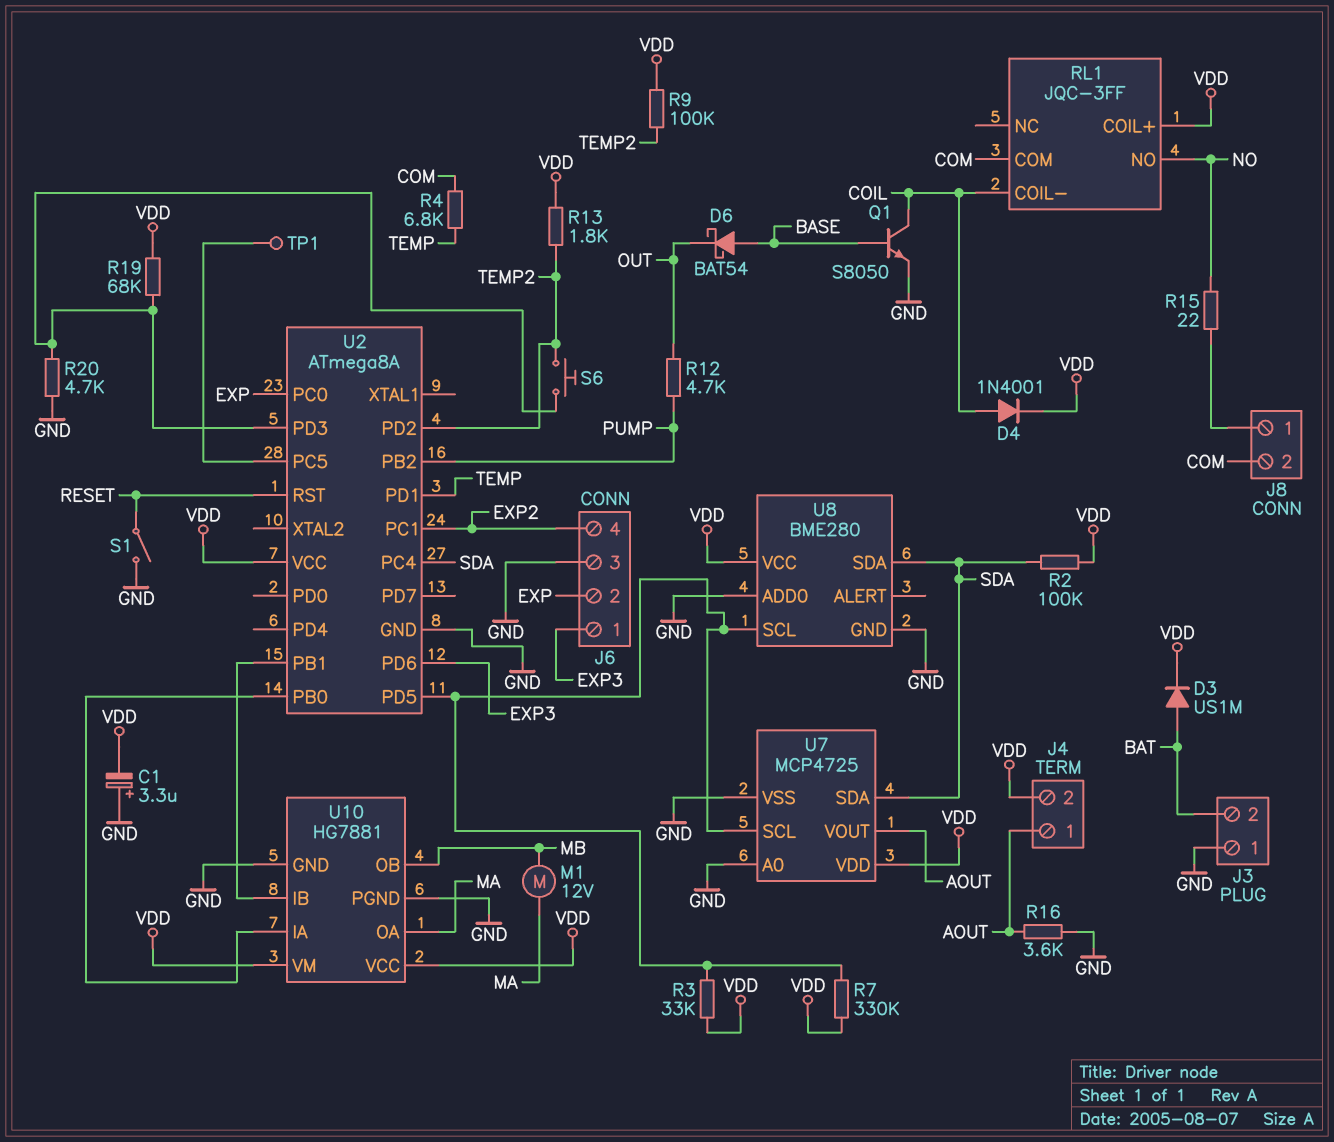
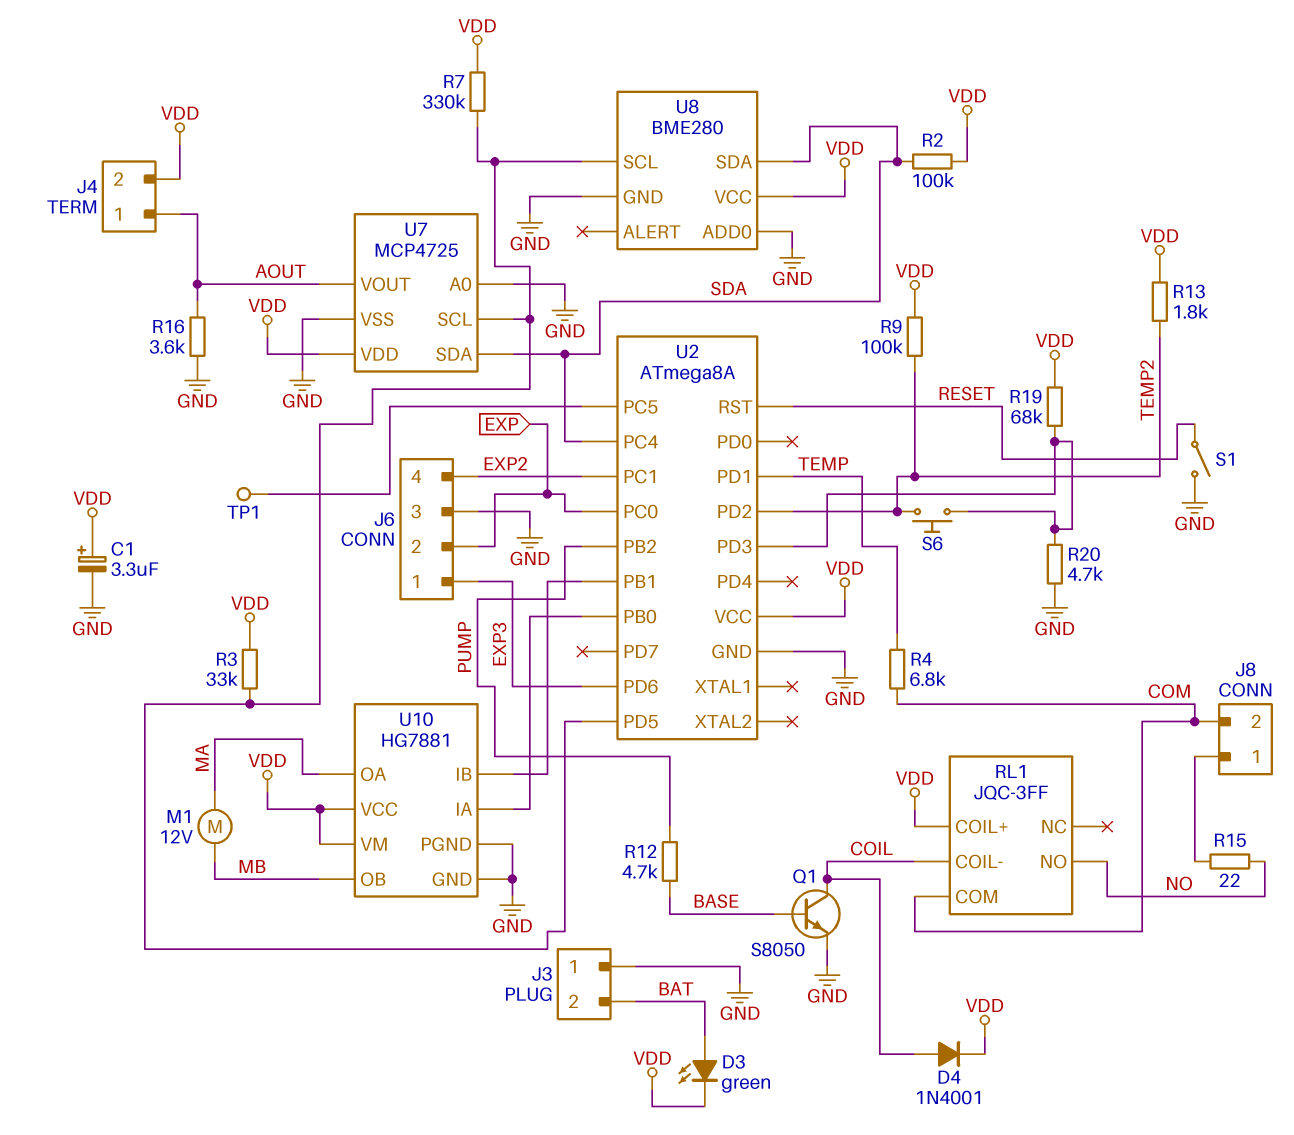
C1: 3.3uF (plus GND, minus VDD) -> 3.3uF (plus VDD, minus GND)
D3: diode US1M (A BAT, K VDD) -> LED green (A BAT, K VDD)
D6: schottky BAT54 (A BASE, K OUT) -> none
R12: 4.7k (OUT, PUMP) -> 4.7k (BASE, PUMP)

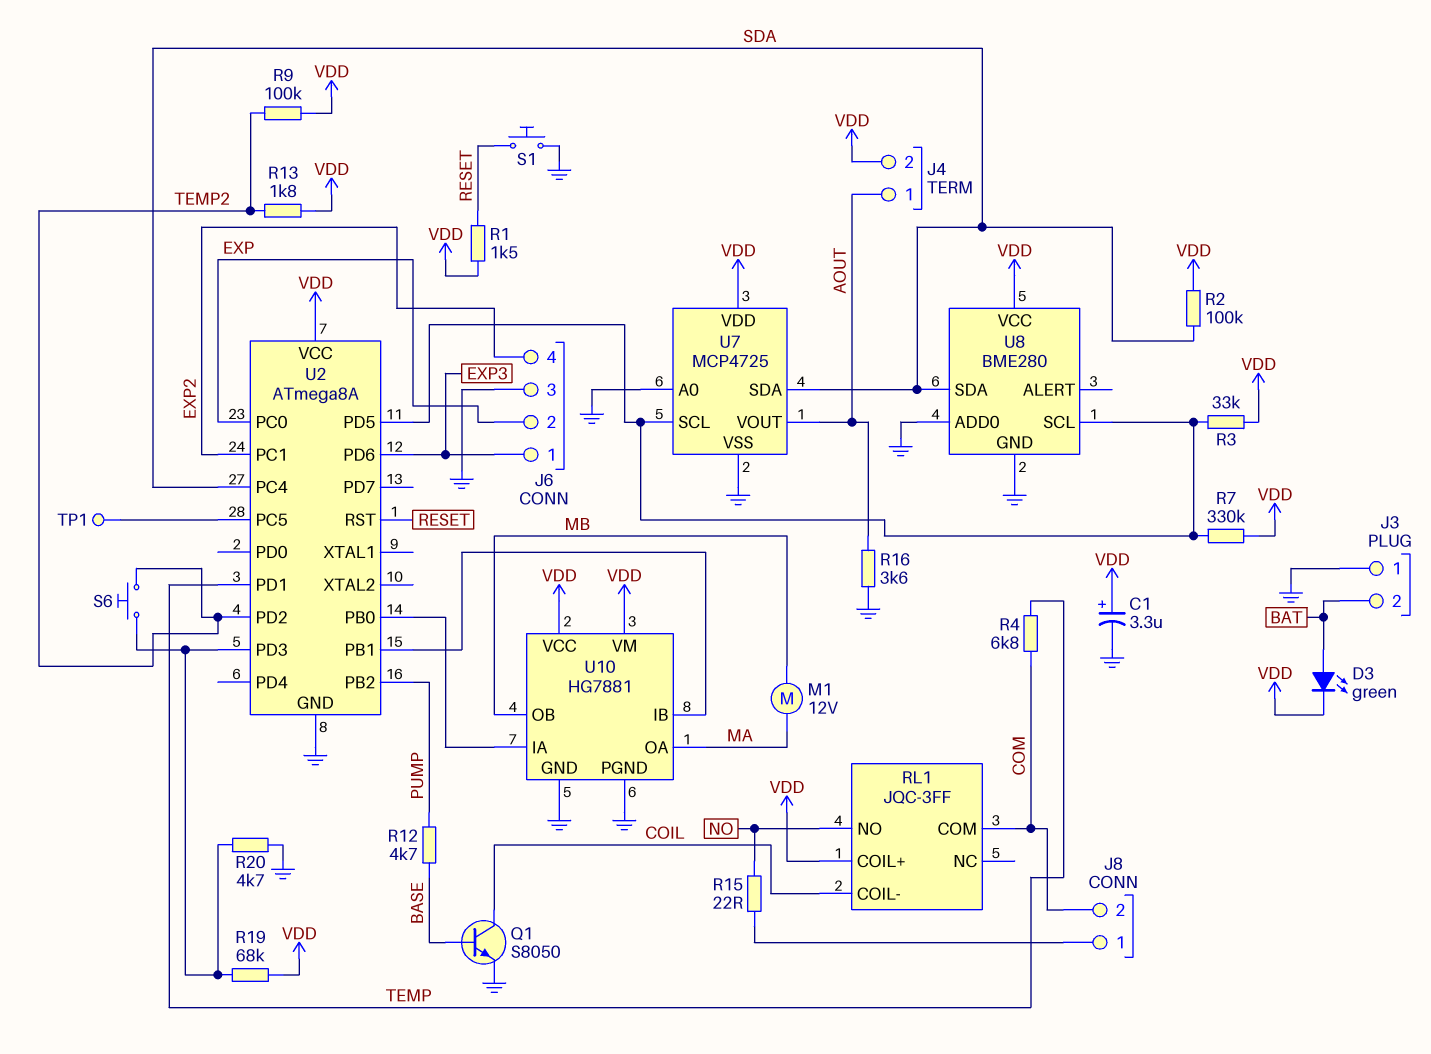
D4: diode 1N4001 (A COIL, K VDD) -> none
R1: none -> 1.5k (RESET, VDD)
S1: switch (GND, RESET) -> button (GND, RESET)

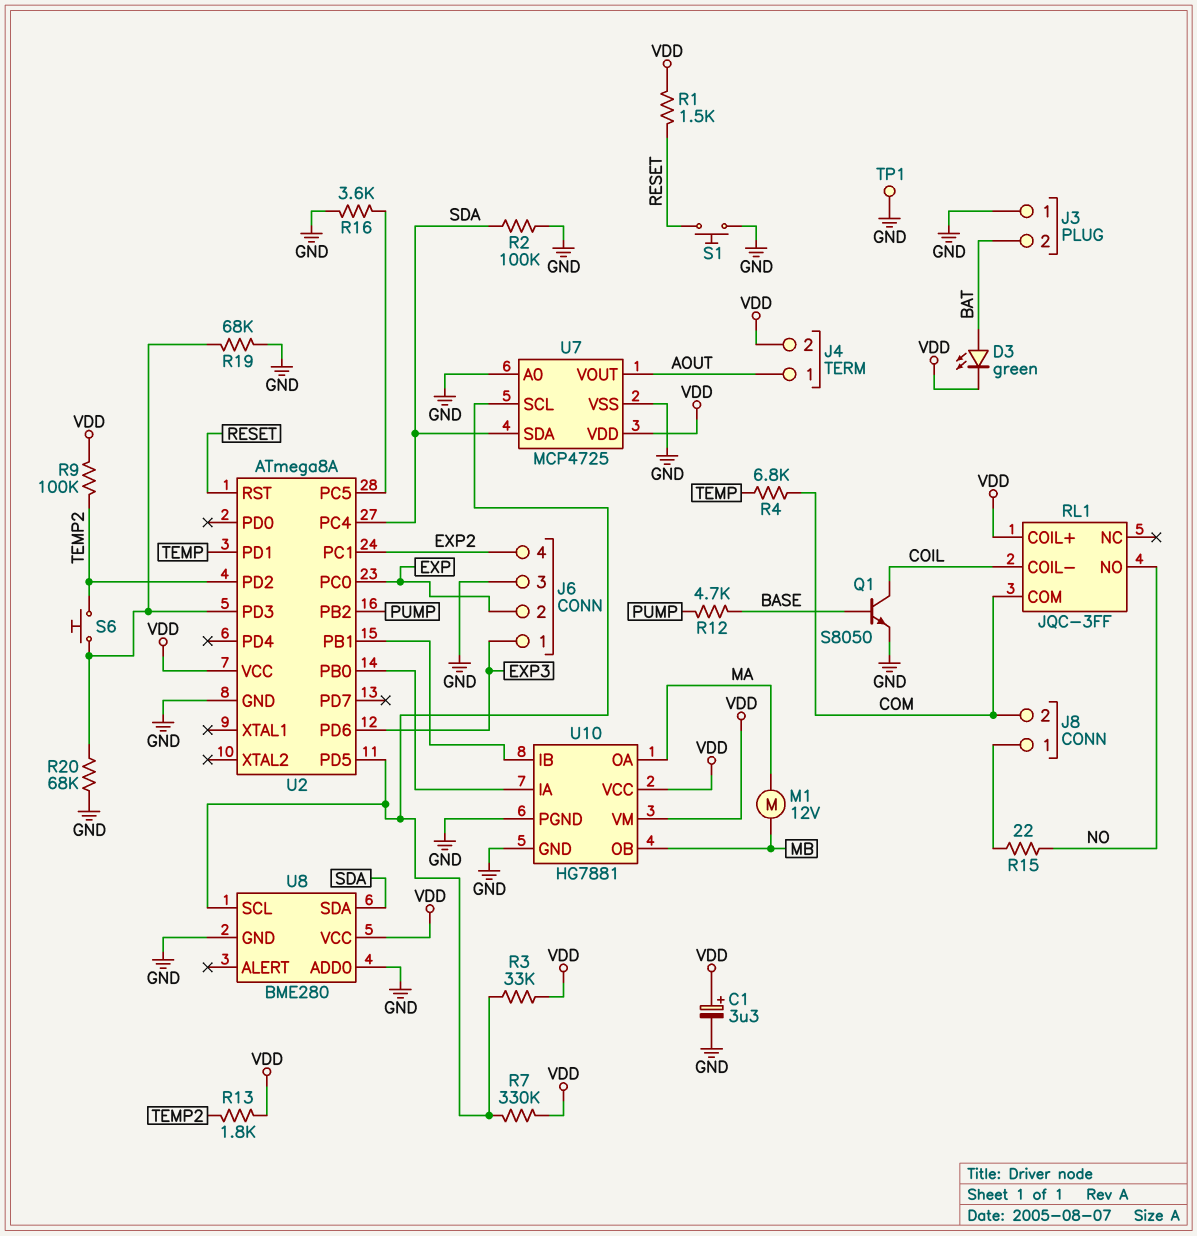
R2: 100k (SDA, VDD) -> 100k (GND, SDA)
R16: 3.6k (AOUT, GND) -> 3.6k (GND, U2/PC5)
R19: 68k (U2/PD3, VDD) -> 68k (GND, U2/PD3)
R20: 4.7k (GND, U2/PD3) -> 68k (GND, U2/PD3)
TP1: test point (U2/PC5) -> test point (GND)

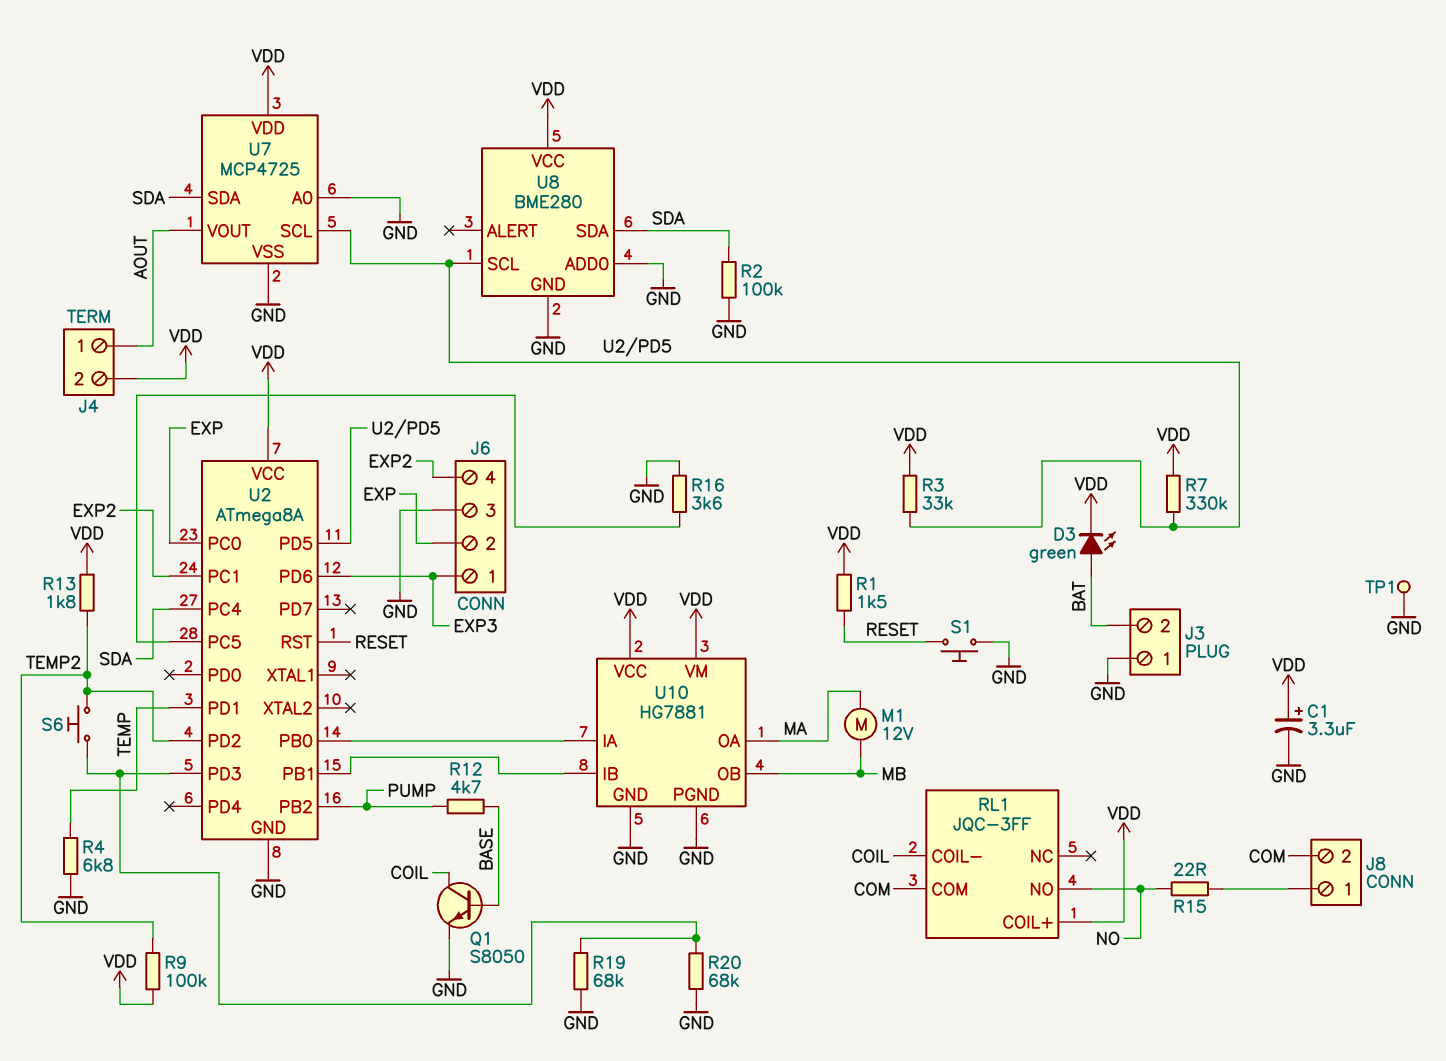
R4: 6.8k (COM, TEMP) -> 6.8k (GND, TEMP)

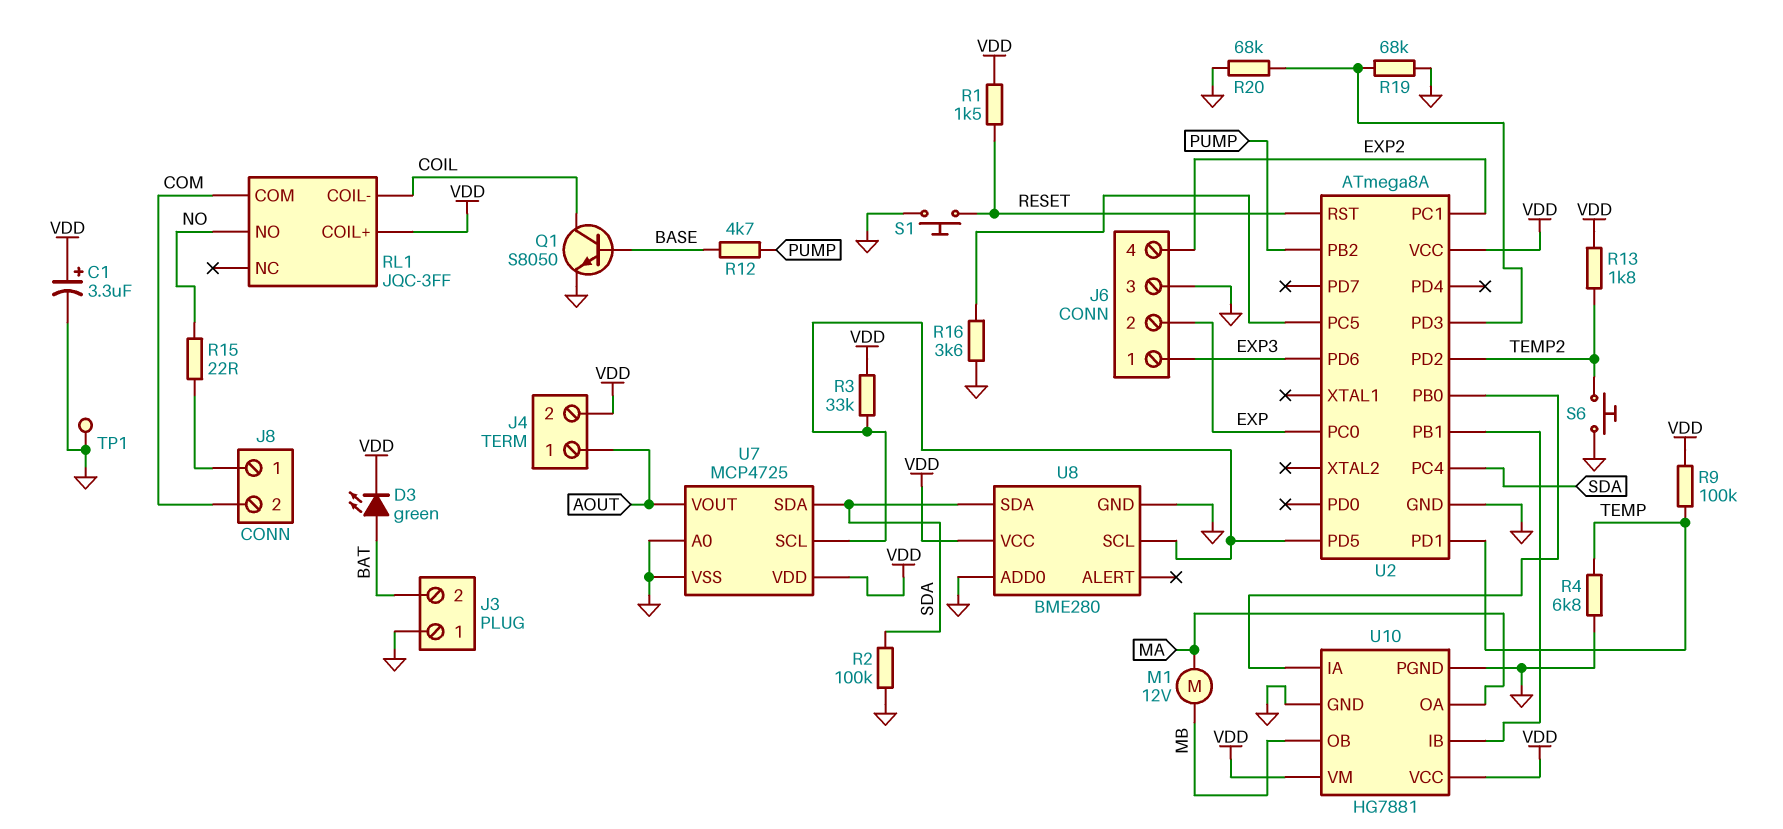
R7: 330k (U2/PD5, VDD) -> none
R9: 100k (TEMP2, VDD) -> 100k (TEMP, VDD)
S6: button (TEMP2, U2/PD3) -> button (GND, TEMP2)

